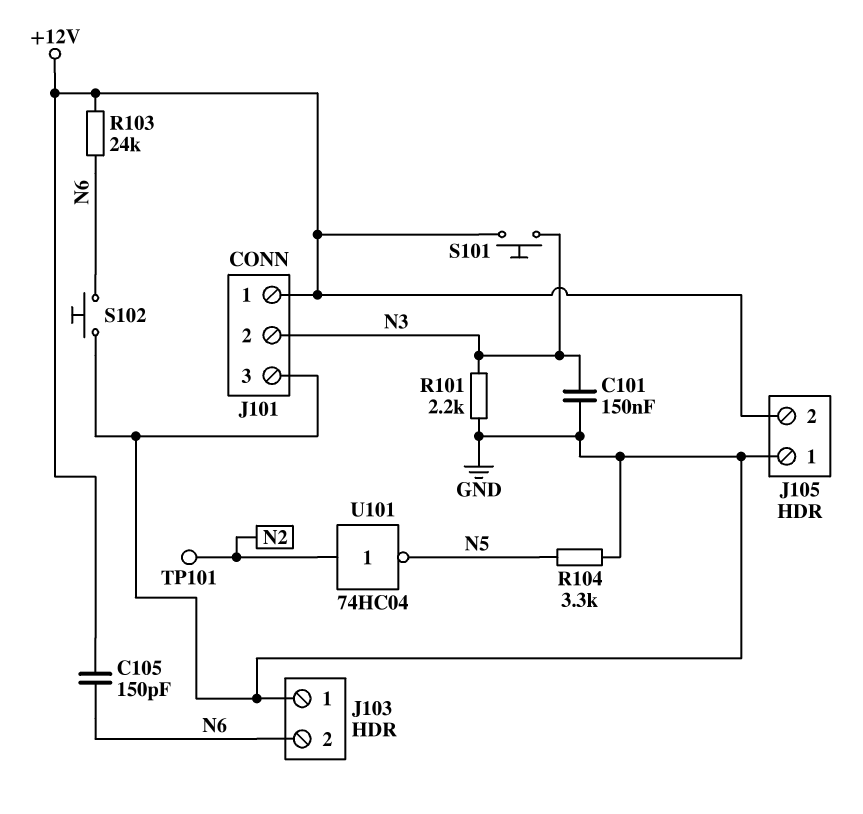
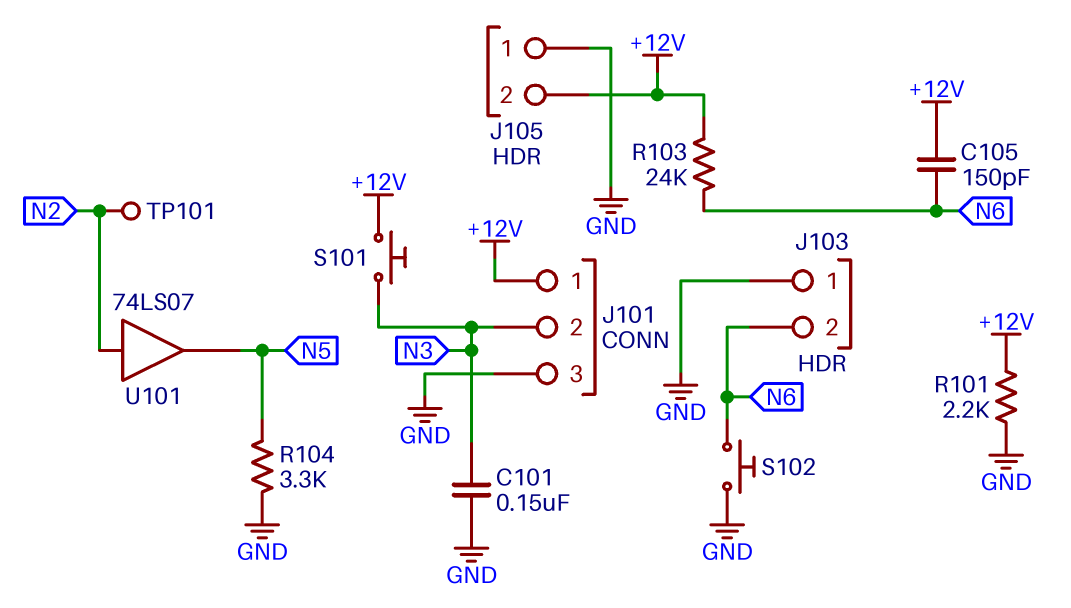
R101: 2.2k (GND, N3) -> 2.2k (+12V, GND)
U101: NOT 74HC04 (in N2, out N5) -> buffer 74LS07 (in N2, out N5)

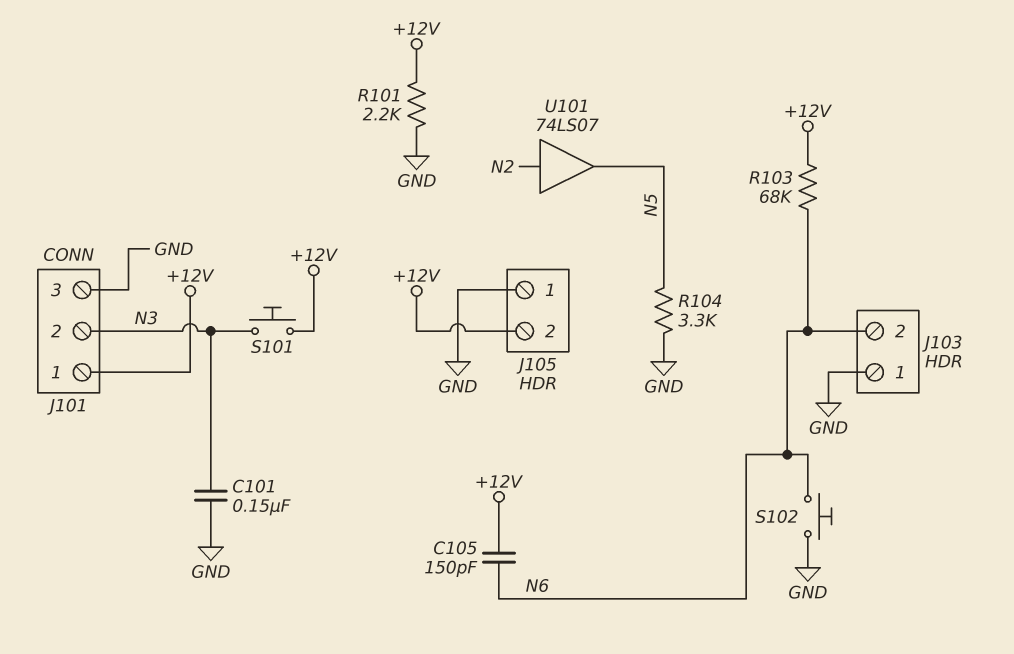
R103: 24k (+12V, N6) -> 68k (+12V, N6)
TP101: test point (N2) -> none

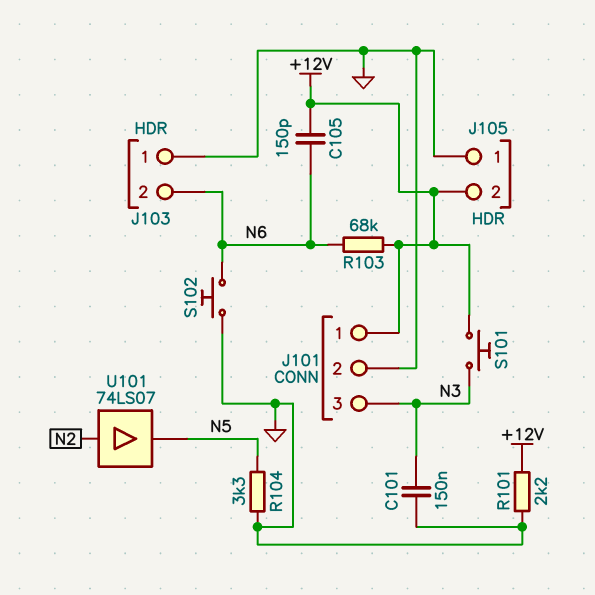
J101 pin 2: N3 -> GND
J101 pin 3: GND -> N3

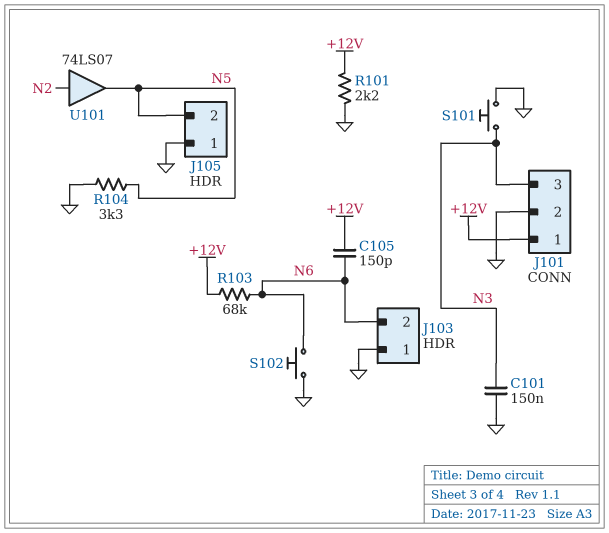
J105 pin 2: +12V -> N5
S101: button (+12V, N3) -> button (GND, N3)

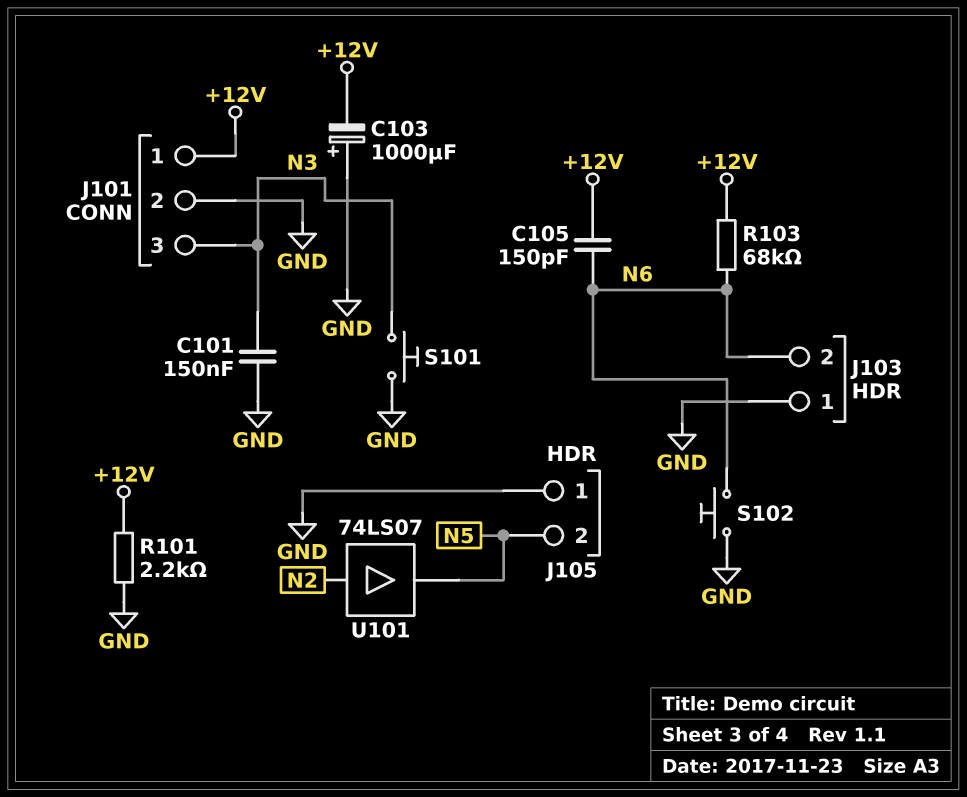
C103: none -> 1000uF (plus GND, minus +12V)
R104: 3.3k (GND, N5) -> none

